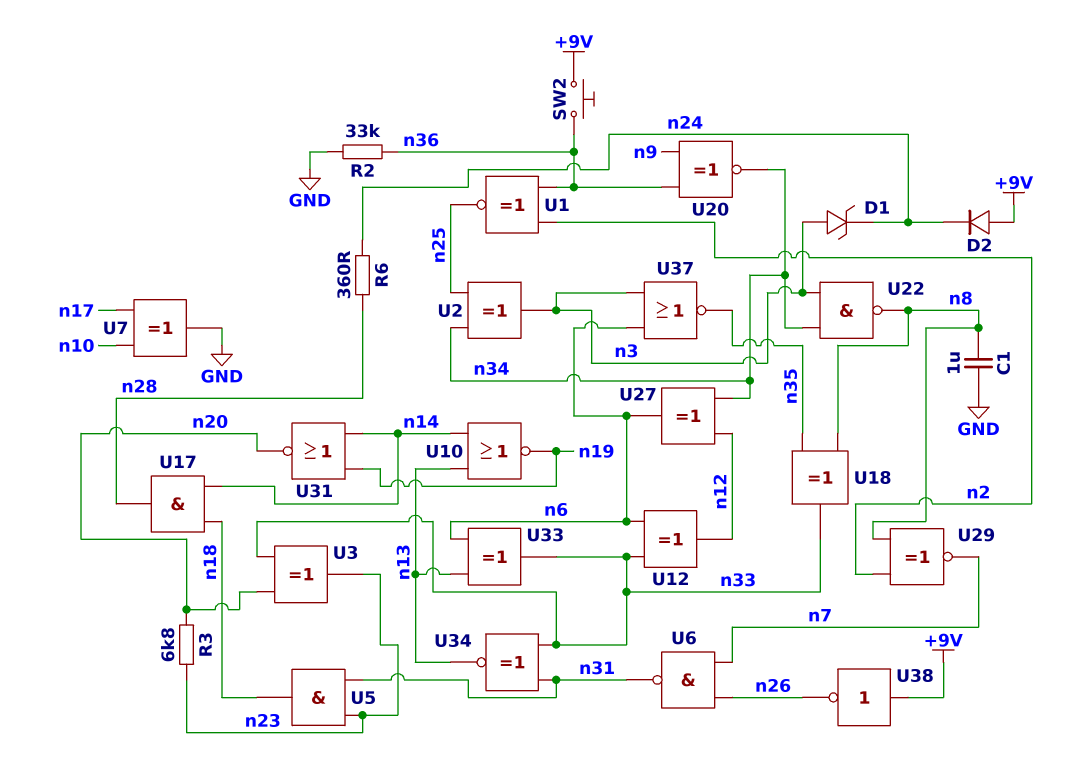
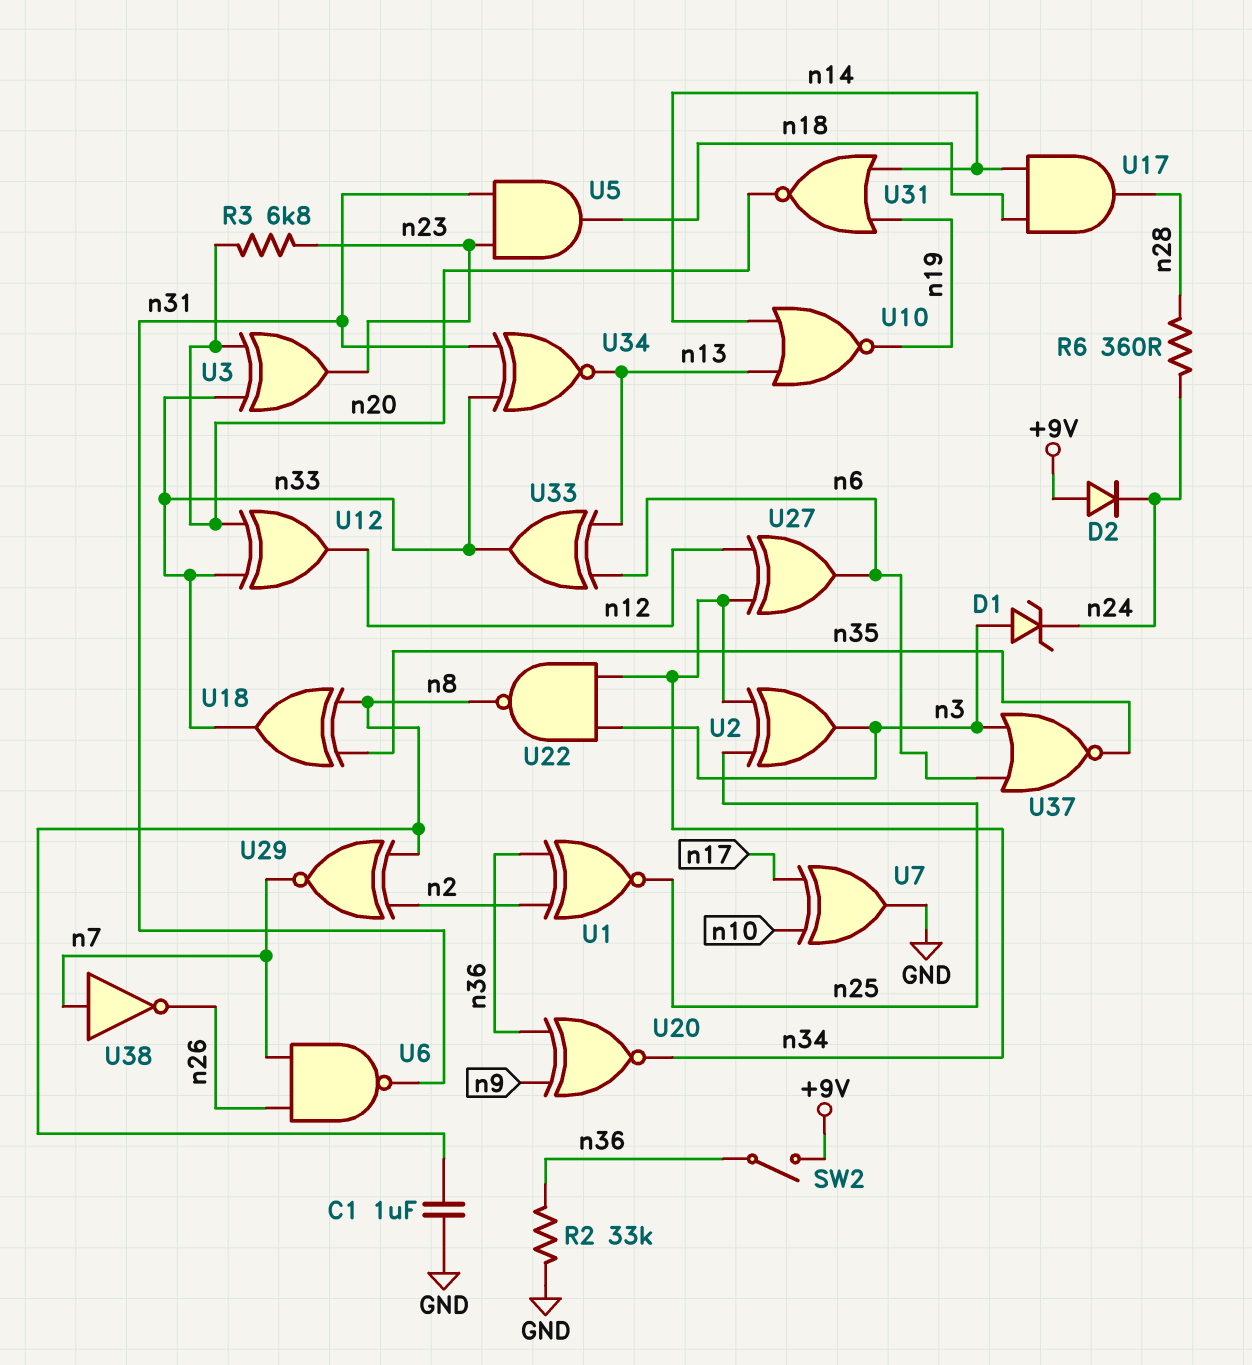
SW2: button (+9V, n36) -> switch (+9V, n36)
U12: XOR (in n6, in n33, out n12) -> XOR (in n20, in n33, out n12)
U38: NOT (in +9V, out n26) -> NOT (in n7, out n26)

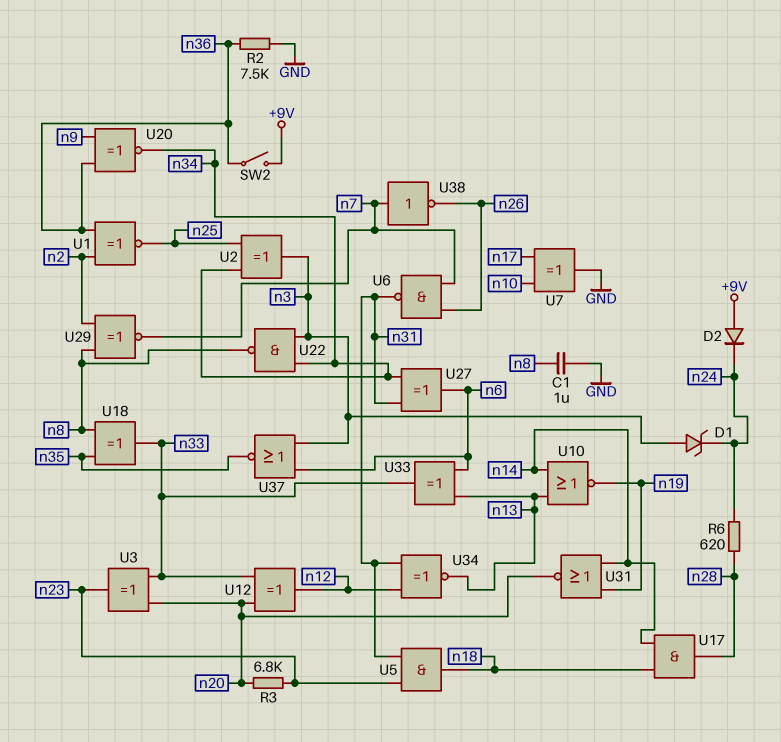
R2: 33k (GND, n36) -> 7.5k (GND, n36)
R6: 360 (n24, n28) -> 620 (n24, n28)
U27: XOR (in n12, in n34, out n6) -> XOR (in n31, in n34, out n6)
U34: XNOR (in n31, in n33, out n13) -> XNOR (in n12, in n31, out n13)

